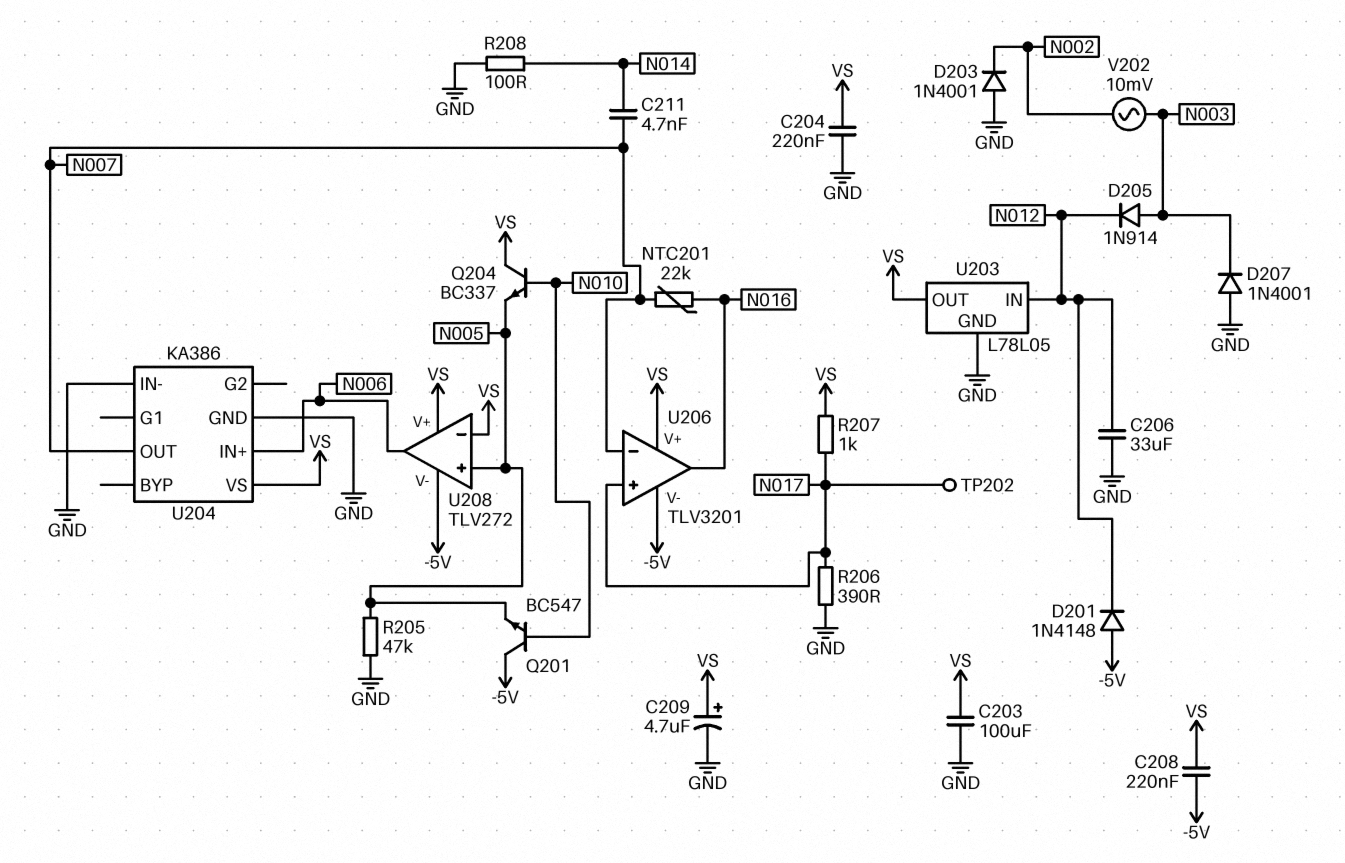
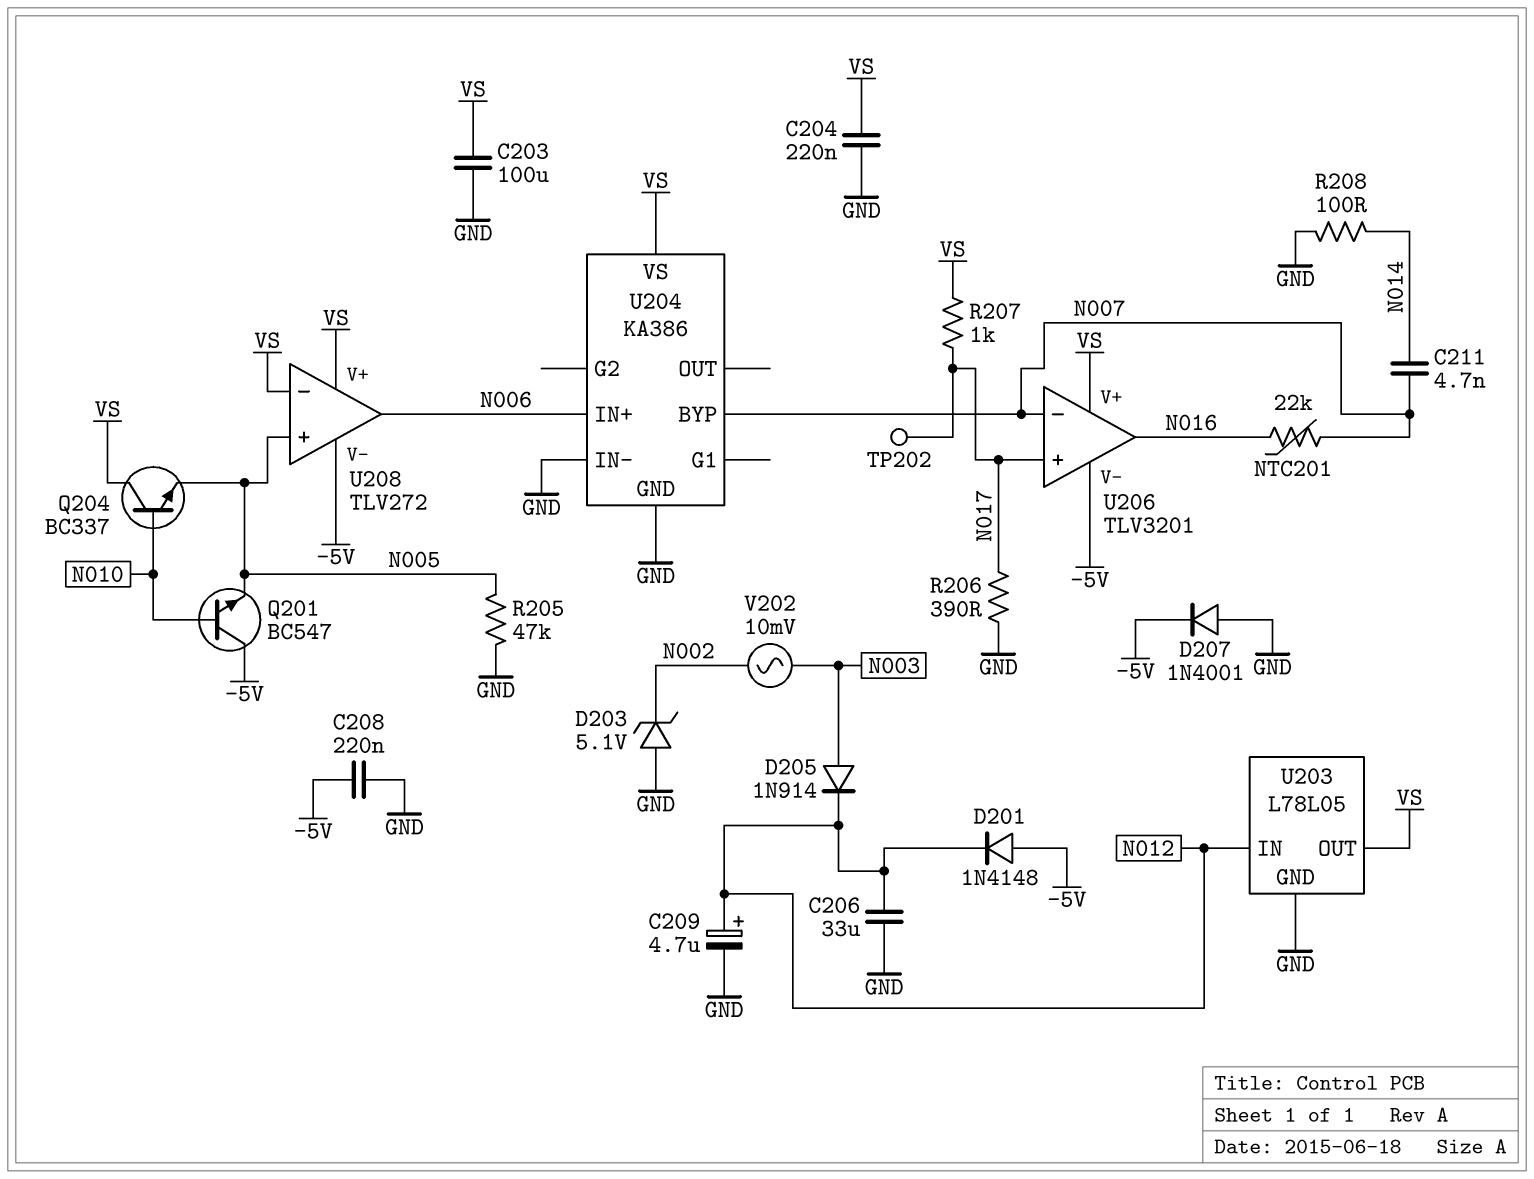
C208: 220nF (-5V, VS) -> 220nF (-5V, GND)
C209: 4.7uF (plus VS, minus GND) -> 4.7uF (plus N012, minus GND)
D203: diode 1N4001 (A GND, K N002) -> zener 5.1V (A GND, K N002)
D207: diode 1N4001 (A GND, K N003) -> diode 1N4001 (A GND, K -5V)
U204 pin BYP: none -> N007
U204 pin OUT: N007 -> none

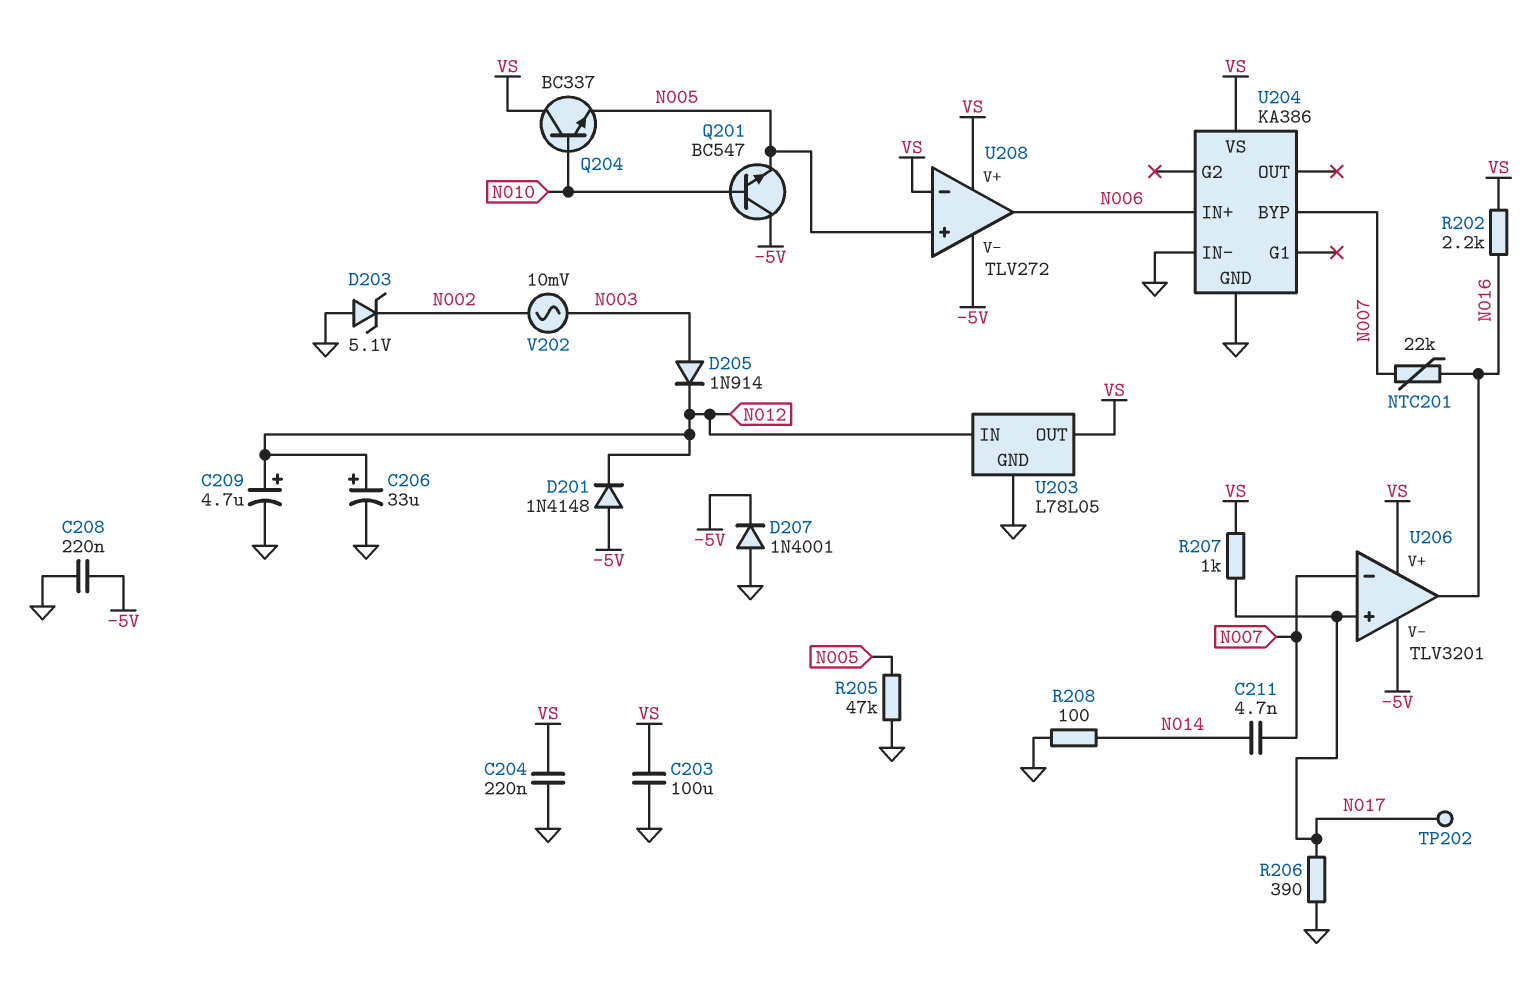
C206: 33uF (GND, N012) -> 33uF (plus N012, minus GND)
R202: none -> 2.2k (N016, VS)

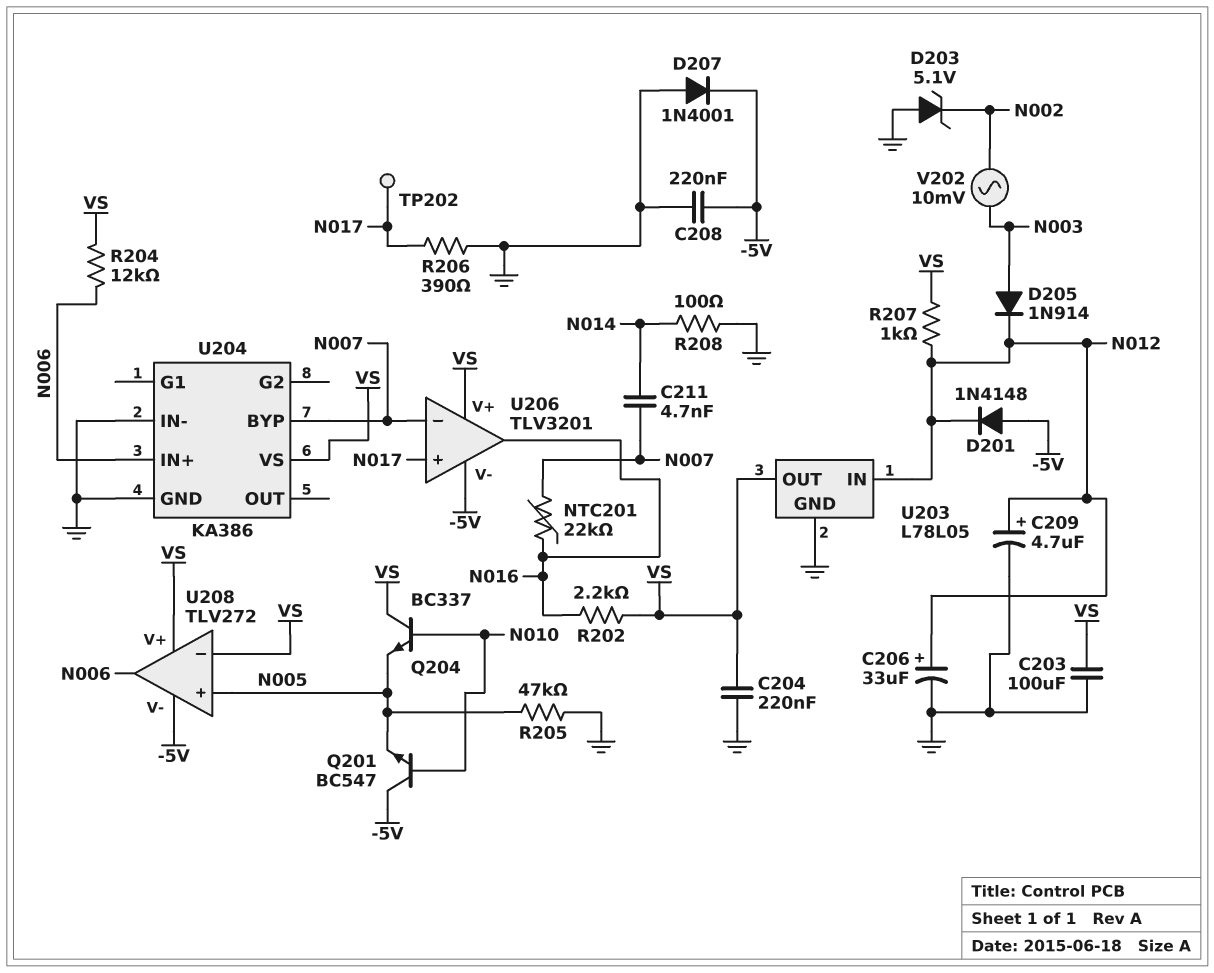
R204: none -> 12k (N006, VS)
R207: 1k (N017, VS) -> 1k (N012, VS)

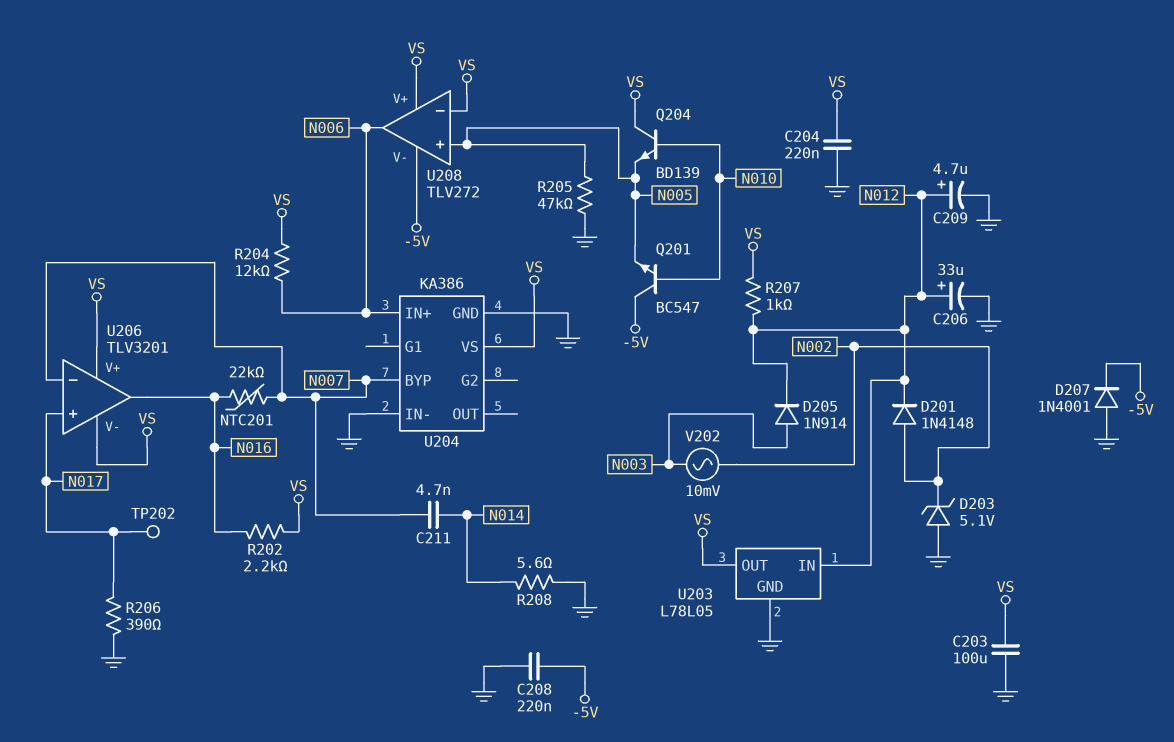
D201: diode 1N4148 (A -5V, K N012) -> diode 1N4148 (A N002, K N012)
Q204: NPN BC337 (B N010, C VS, E N005) -> NPN BD139 (B N010, C VS, E N005)
R208: 100 (GND, N014) -> 5.6 (GND, N014)
U206 pin V-: -5V -> VS

